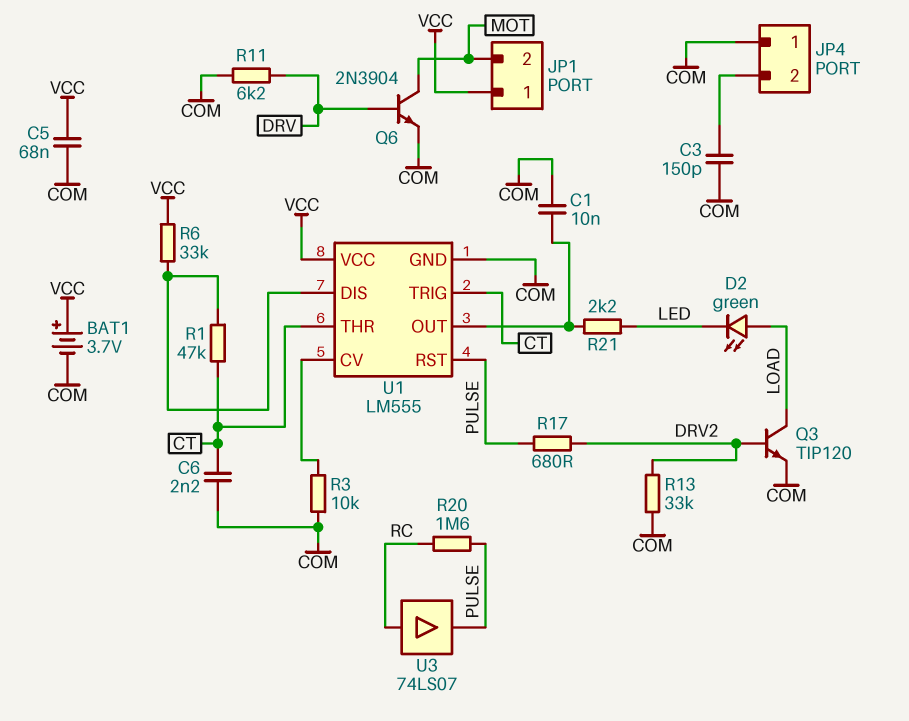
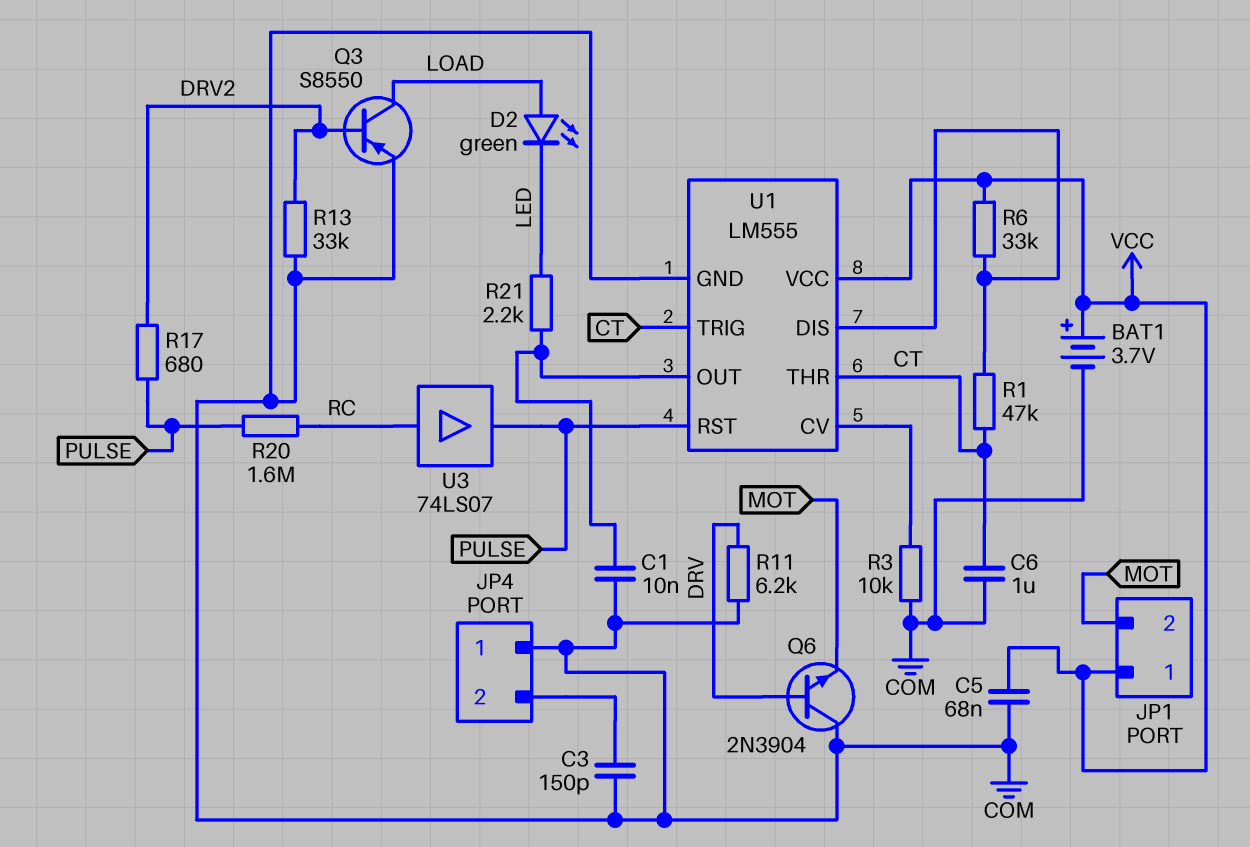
C6: 2.2nF (COM, CT) -> 1uF (COM, CT)
Q3: NPN TIP120 (B DRV2, C LOAD, E COM) -> PNP S8550 (B DRV2, C LOAD, E COM)
Q6: NPN 2N3904 (B DRV, C MOT, E COM) -> NPN 2N3904 (B DRV, C COM, E MOT)

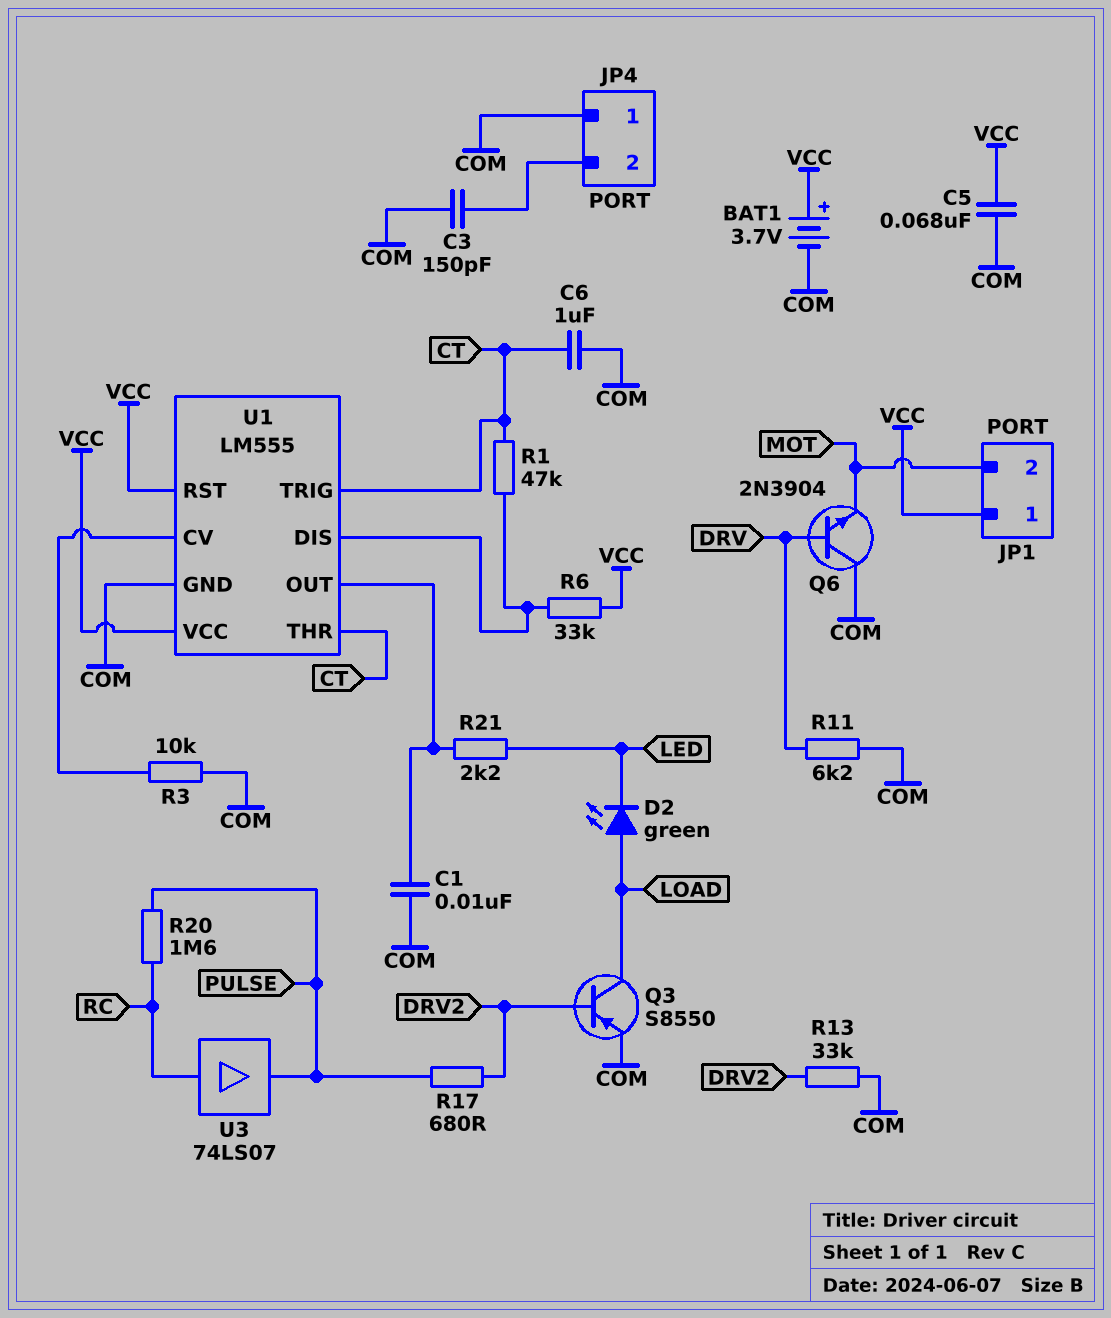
U1 pin RST: PULSE -> VCC

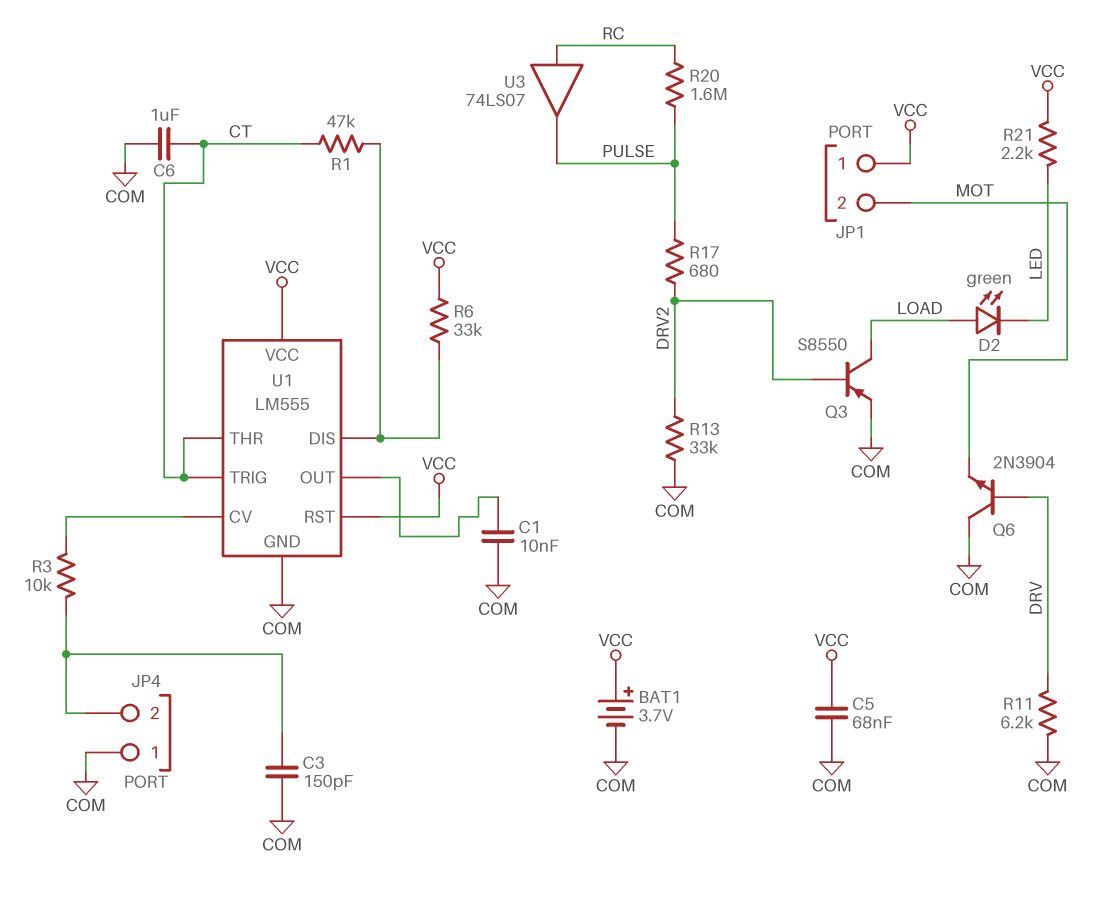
R3: 10k (COM, U1/CV) -> 10k (JP4/2, U1/CV)
R21: 2.2k (LED, U1/OUT) -> 2.2k (LED, VCC)

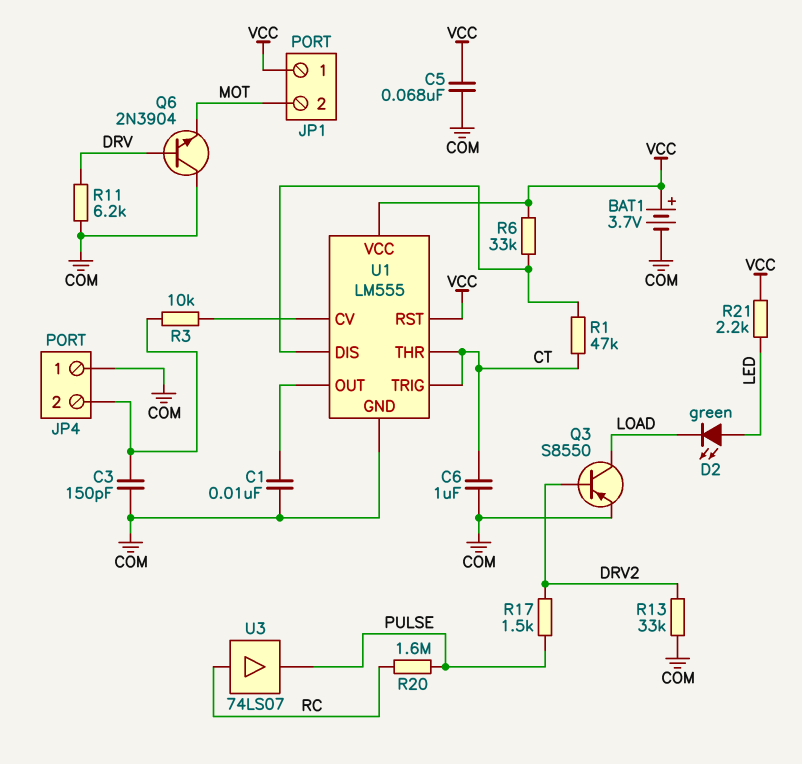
D2: LED green (A LOAD, K LED) -> LED green (A LED, K LOAD)
R17: 680 (DRV2, PULSE) -> 1.5k (DRV2, PULSE)

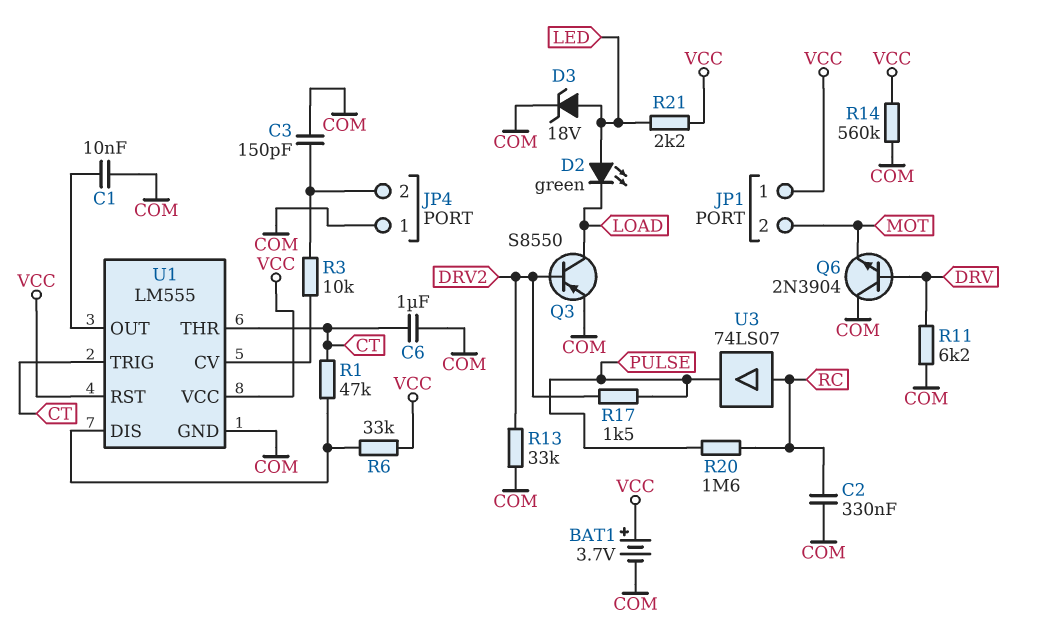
C2: none -> 330nF (COM, RC)
C5: 68nF (COM, VCC) -> none
D3: none -> zener 18V (A LED, K COM)
R14: none -> 560k (COM, VCC)

